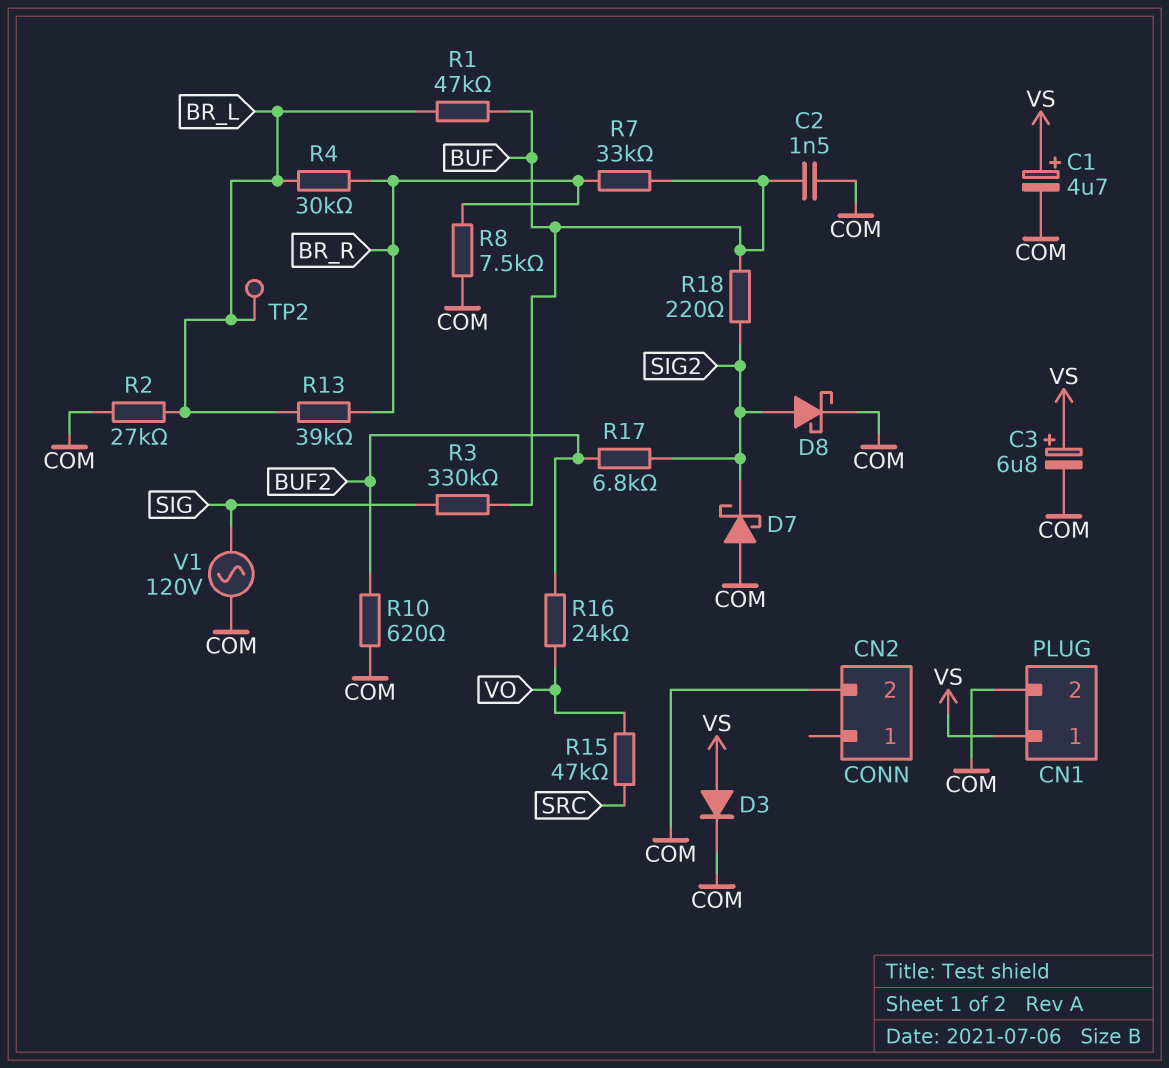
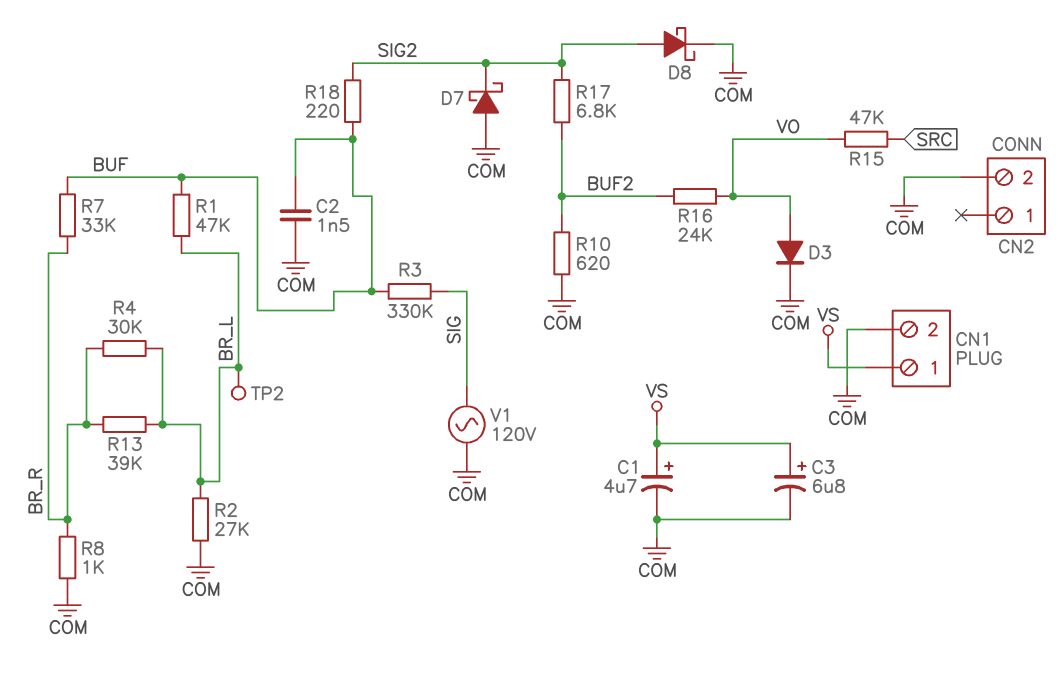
D3: diode (A VS, K COM) -> diode (A VO, K COM)
R8: 7.5k (BR_R, COM) -> 1k (BR_R, COM)

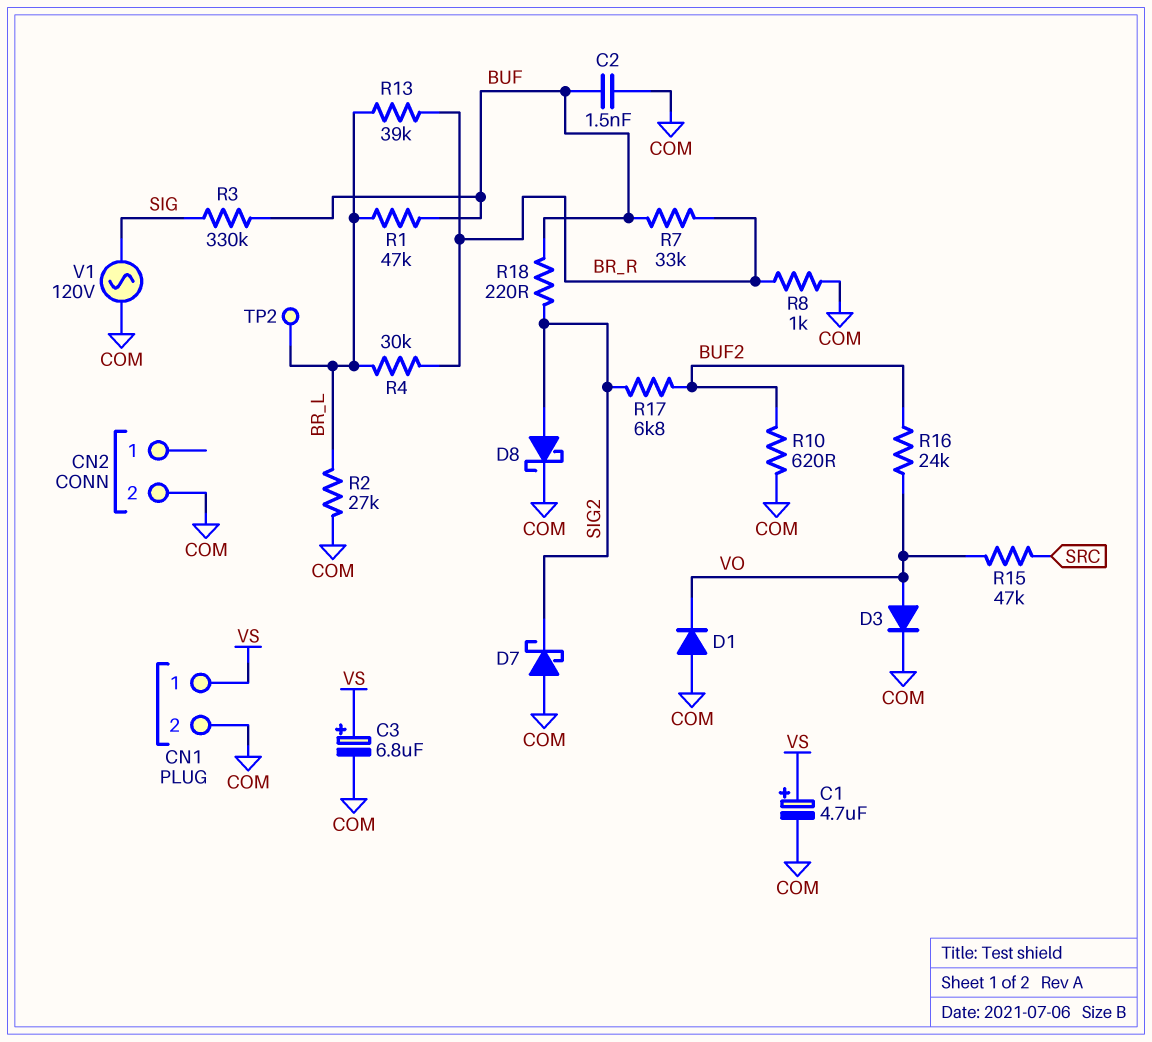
D1: none -> diode (A COM, K VO)

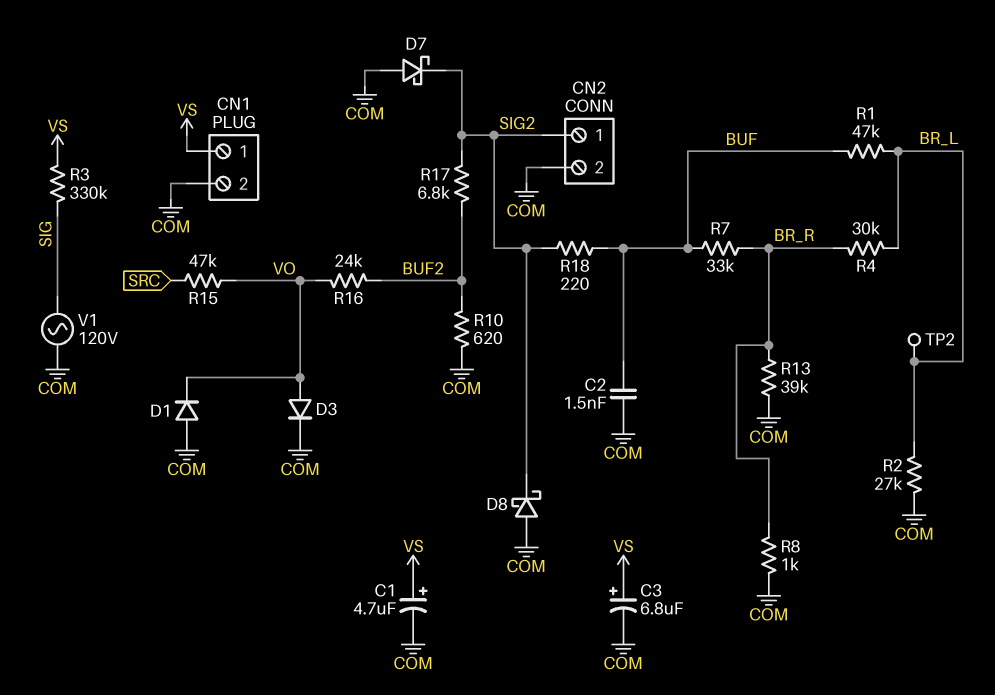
CN2 pin 1: none -> SIG2
D8: schottky (A SIG2, K COM) -> schottky (A COM, K SIG2)
R3: 330k (BUF, SIG) -> 330k (SIG, VS)
R13: 39k (BR_L, BR_R) -> 39k (BR_R, COM)

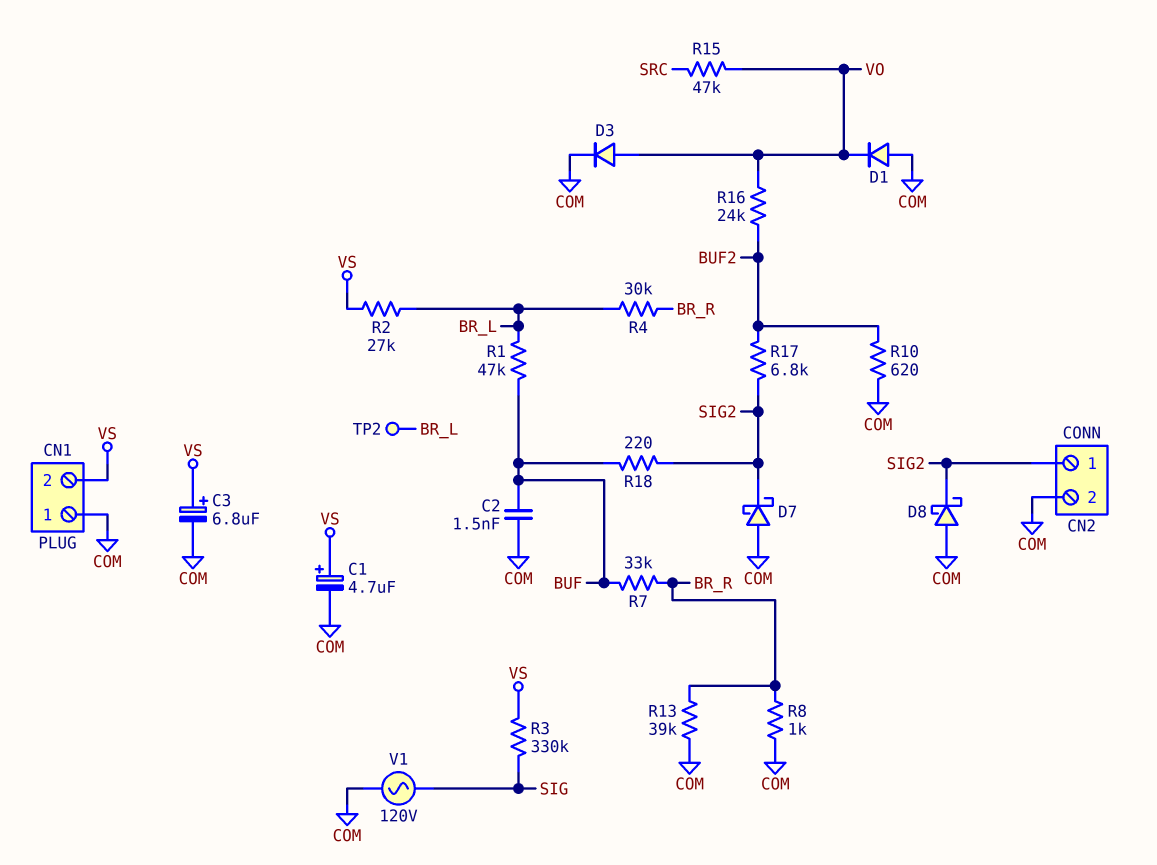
CN1 pin 1: VS -> COM
CN1 pin 2: COM -> VS
R2: 27k (BR_L, COM) -> 27k (BR_L, VS)

